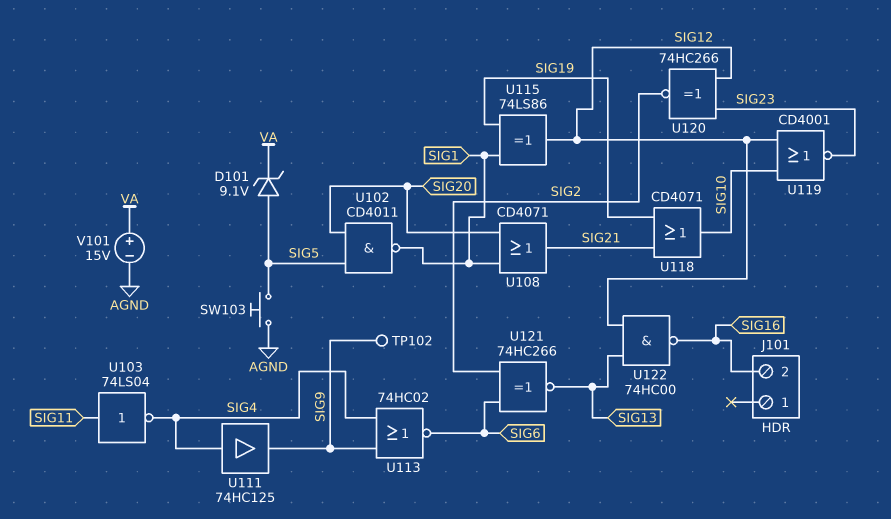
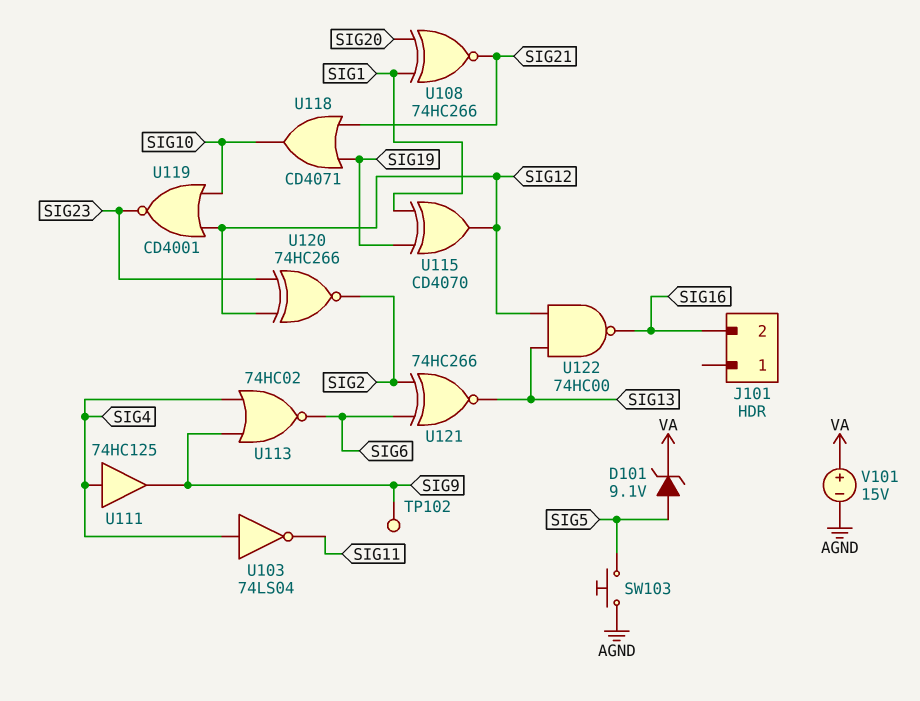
U102: NAND CD4011 (in SIG5, in SIG20, out SIG1) -> none
U103: NOT 74LS04 (in SIG11, out SIG4) -> NOT 74LS04 (in SIG4, out SIG11)
U108: OR CD4071 (in SIG1, in SIG20, out SIG21) -> XNOR 74HC266 (in SIG1, in SIG20, out SIG21)
U115: XOR 74LS86 (in SIG1, in SIG19, out SIG12) -> XOR CD4070 (in SIG1, in SIG19, out SIG12)

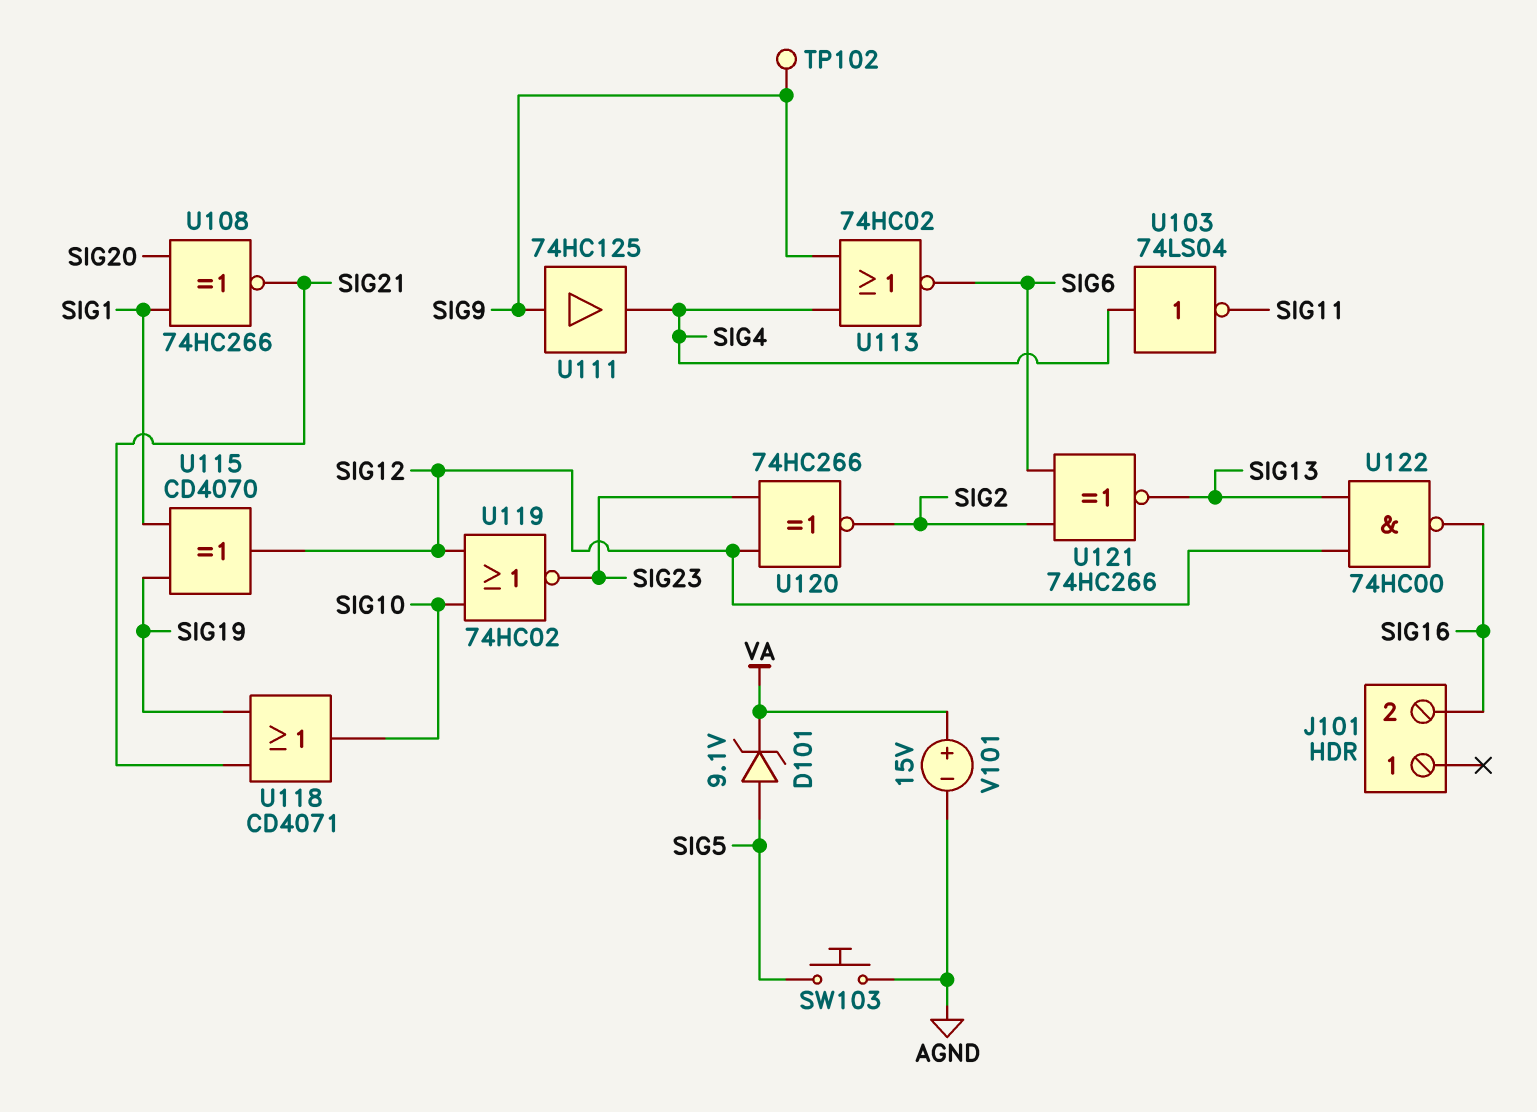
U111: buffer 74HC125 (in SIG4, out SIG9) -> buffer 74HC125 (in SIG9, out SIG4)
U119: NOR CD4001 (in SIG10, in SIG12, out SIG23) -> NOR 74HC02 (in SIG10, in SIG12, out SIG23)

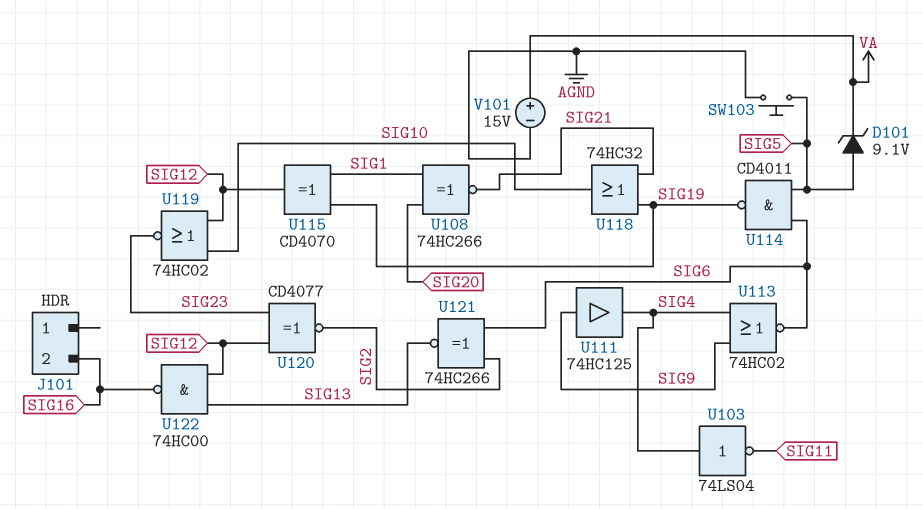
TP102: test point (SIG9) -> none
U114: none -> NAND CD4011 (in SIG5, in SIG6, out SIG19)
U118: OR CD4071 (in SIG19, in SIG21, out SIG10) -> OR 74HC32 (in SIG19, in SIG21, out SIG10)
U120: XNOR 74HC266 (in SIG12, in SIG23, out SIG2) -> XNOR CD4077 (in SIG12, in SIG23, out SIG2)

